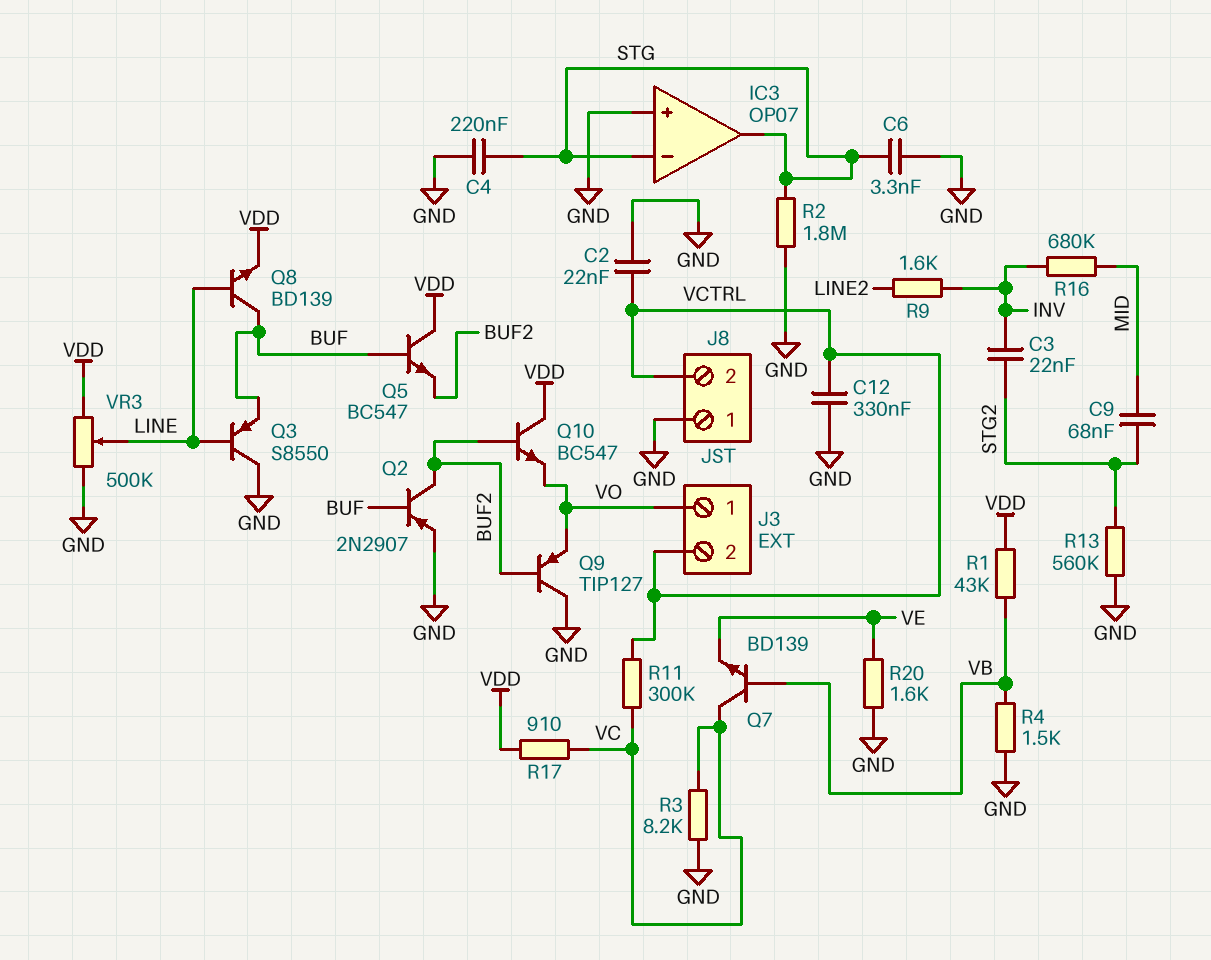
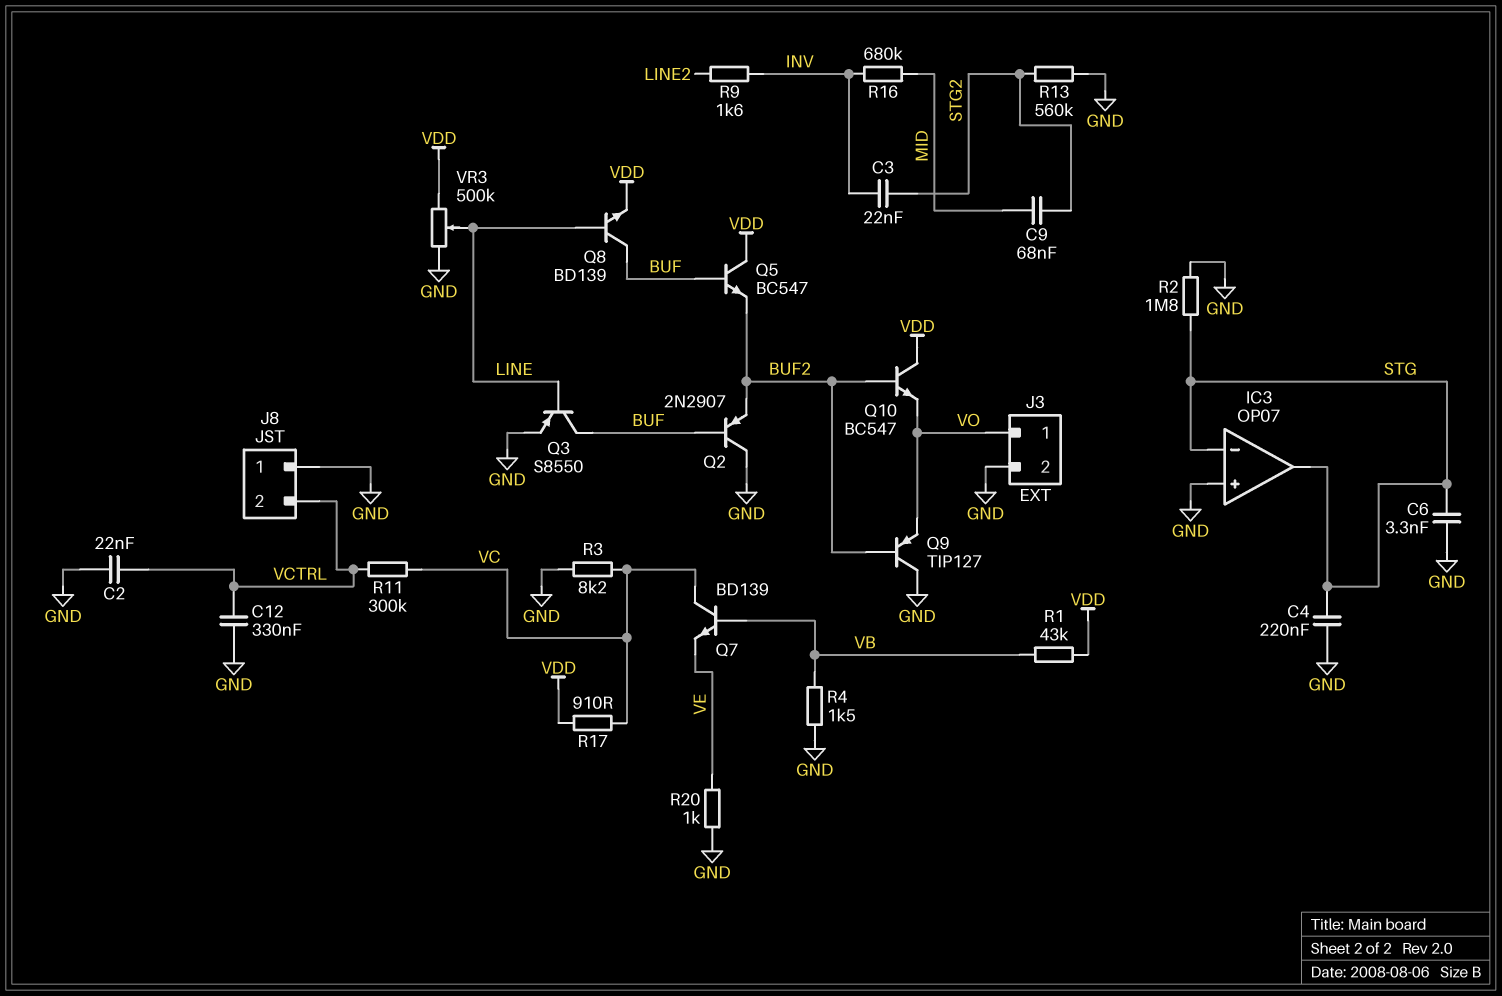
J3 pin 2: VCTRL -> GND
Q2: PNP 2N2907 (B BUF, C BUF2, E GND) -> PNP 2N2907 (B BUF, C GND, E BUF2)
Q3: PNP S8550 (B LINE, C GND, E BUF) -> PNP S8550 (B LINE, C BUF, E GND)
R20: 1.6k (GND, VE) -> 1k (GND, VE)

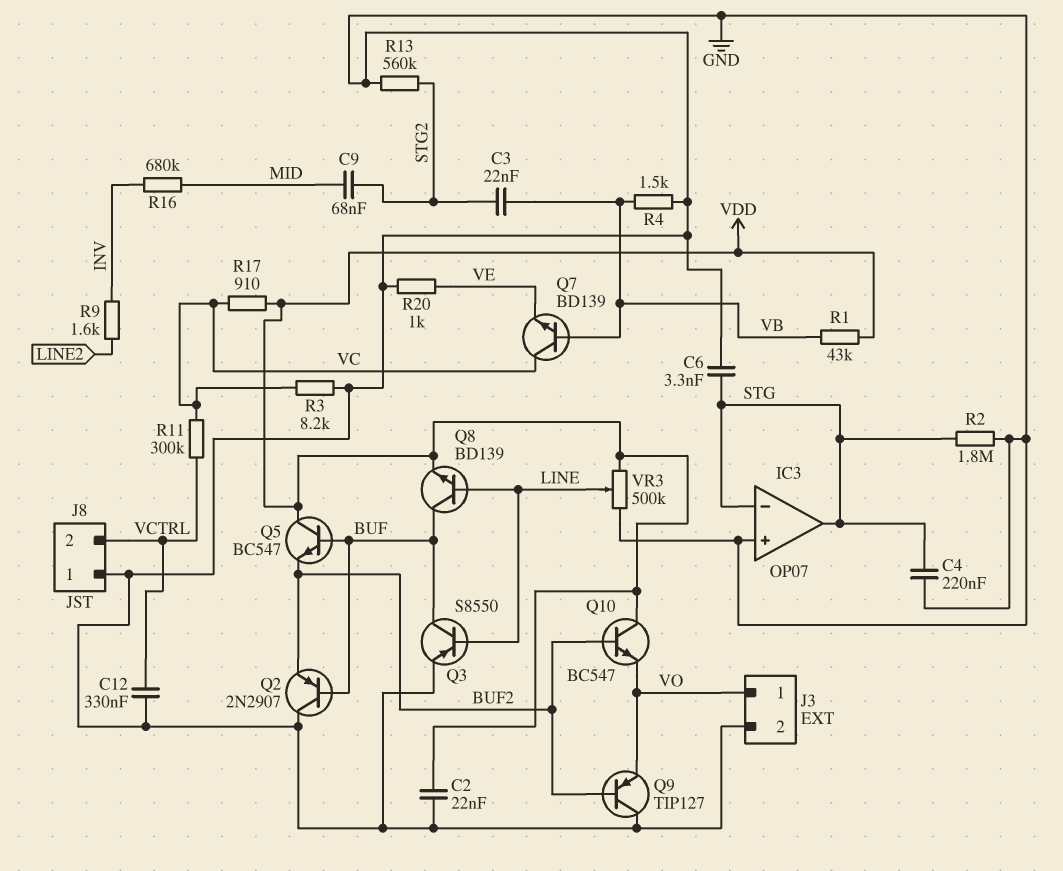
C2: 22nF (GND, VCTRL) -> 22nF (GND, VDD)
C3: 22nF (INV, STG2) -> 22nF (STG2, VB)

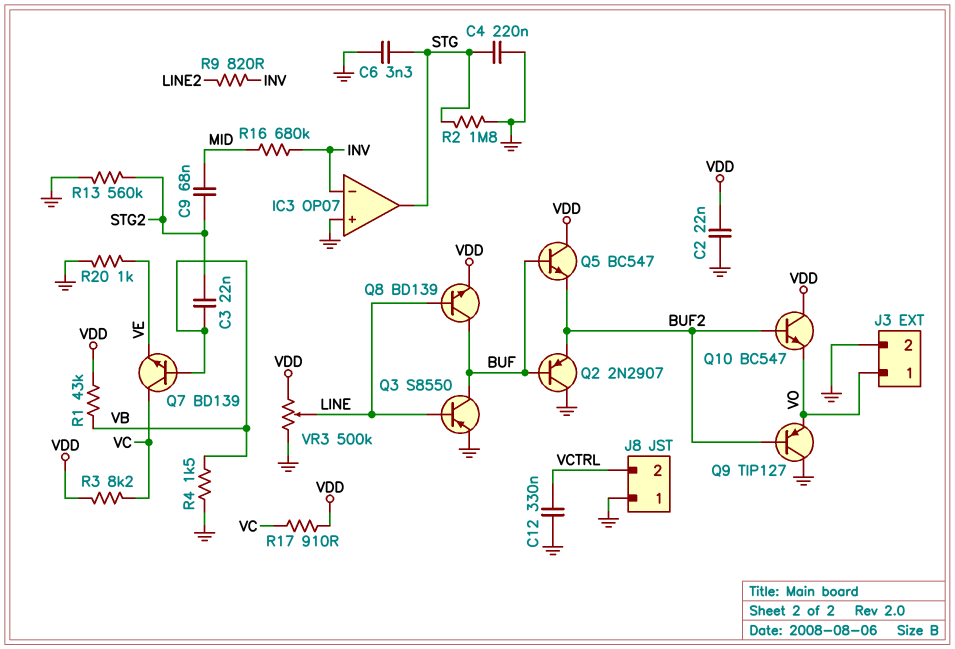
IC3 pin in-: STG -> INV
R3: 8.2k (GND, VC) -> 8.2k (VC, VDD)
R9: 1.6k (INV, LINE2) -> 820 (INV, LINE2)
R11: 300k (VC, VCTRL) -> none

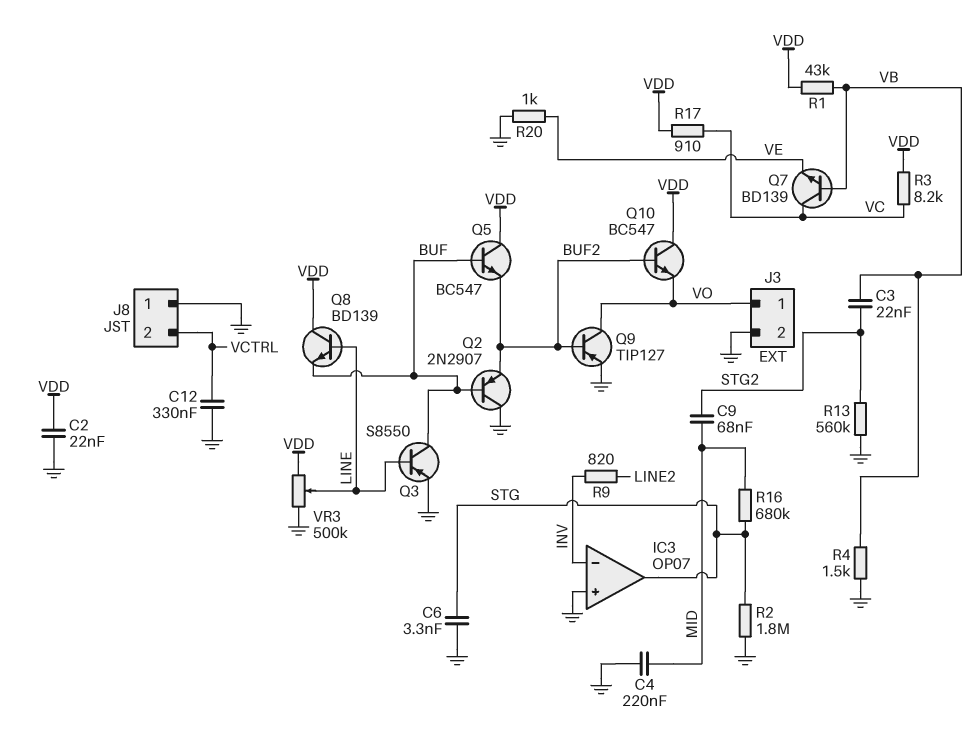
C4: 220nF (GND, STG) -> 220nF (GND, MID)
Q8: NPN BD139 (B LINE, C BUF, E VDD) -> NPN BD139 (B LINE, C VDD, E BUF)
Q9: PNP TIP127 (B BUF2, C GND, E VO) -> PNP TIP127 (B BUF2, C VO, E GND)
R16: 680k (INV, MID) -> 680k (MID, STG)

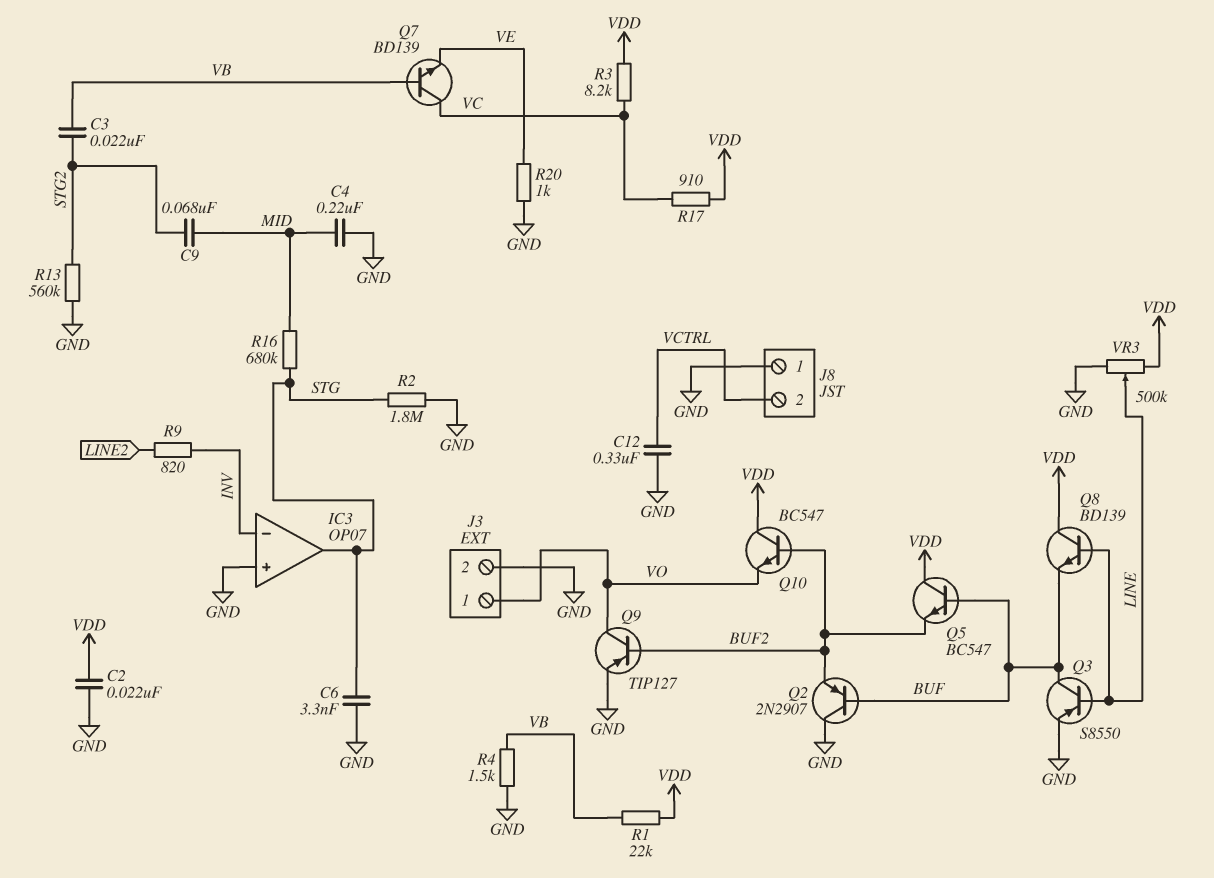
R1: 43k (VB, VDD) -> 22k (VB, VDD)

